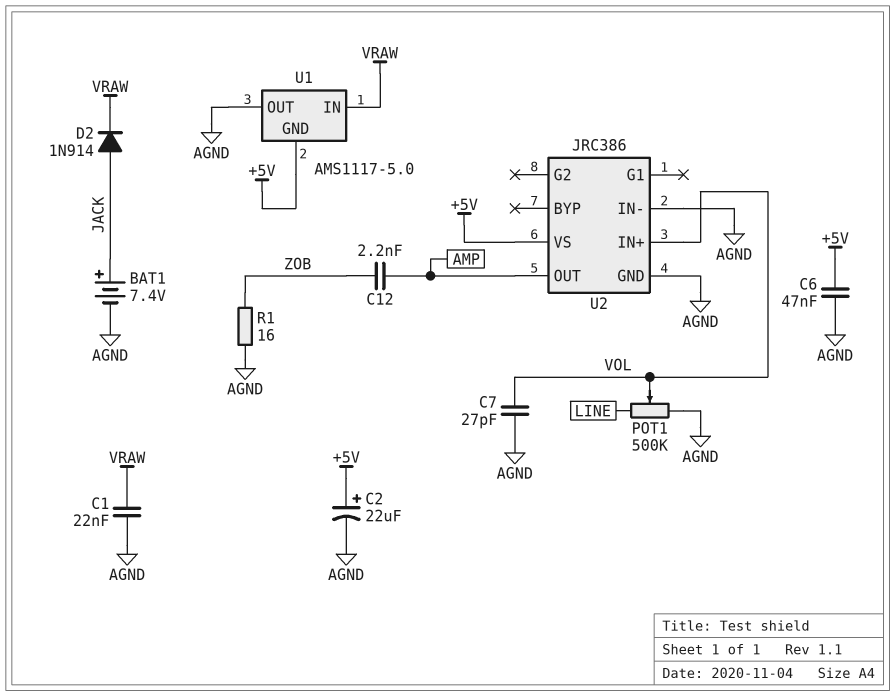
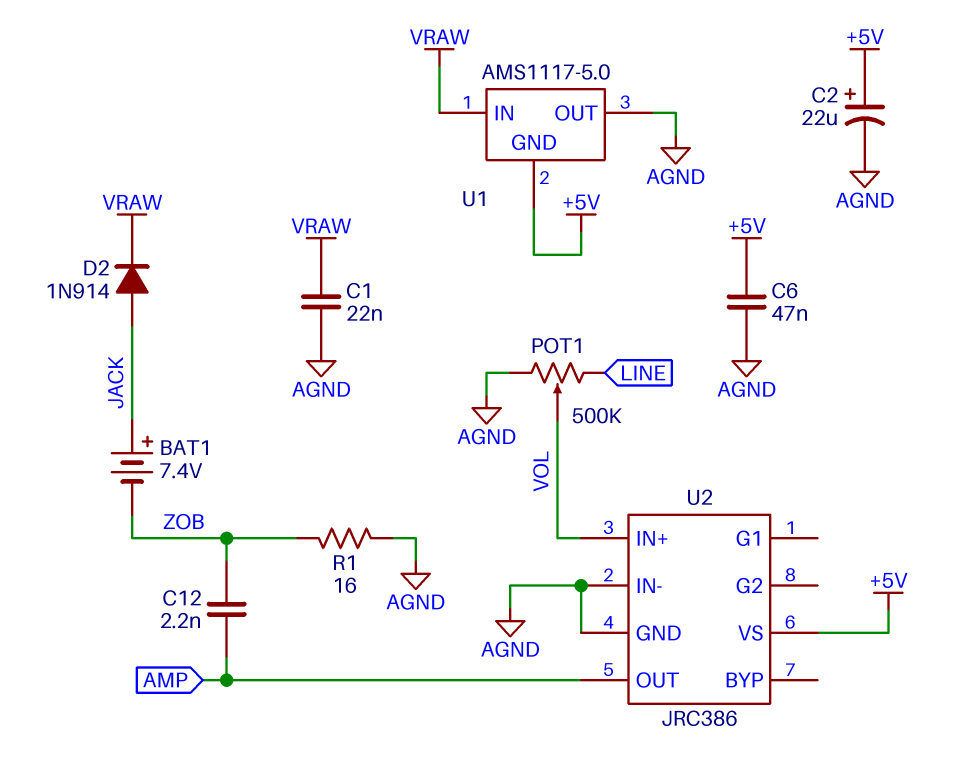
BAT1: 7.4V (plus JACK, minus AGND) -> 7.4V (plus JACK, minus ZOB)
C7: 27pF (AGND, VOL) -> none

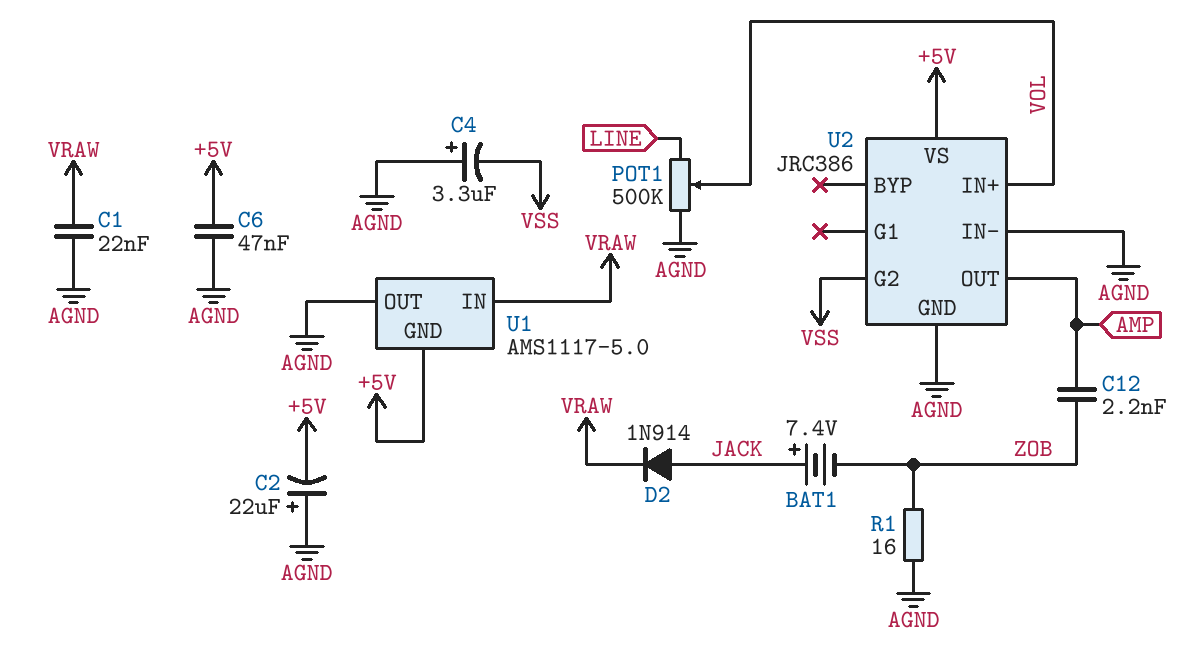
C2: 22uF (plus +5V, minus AGND) -> 22uF (plus AGND, minus +5V)
C4: none -> 3.3uF (plus AGND, minus VSS)
U2 pin G2: none -> VSS

